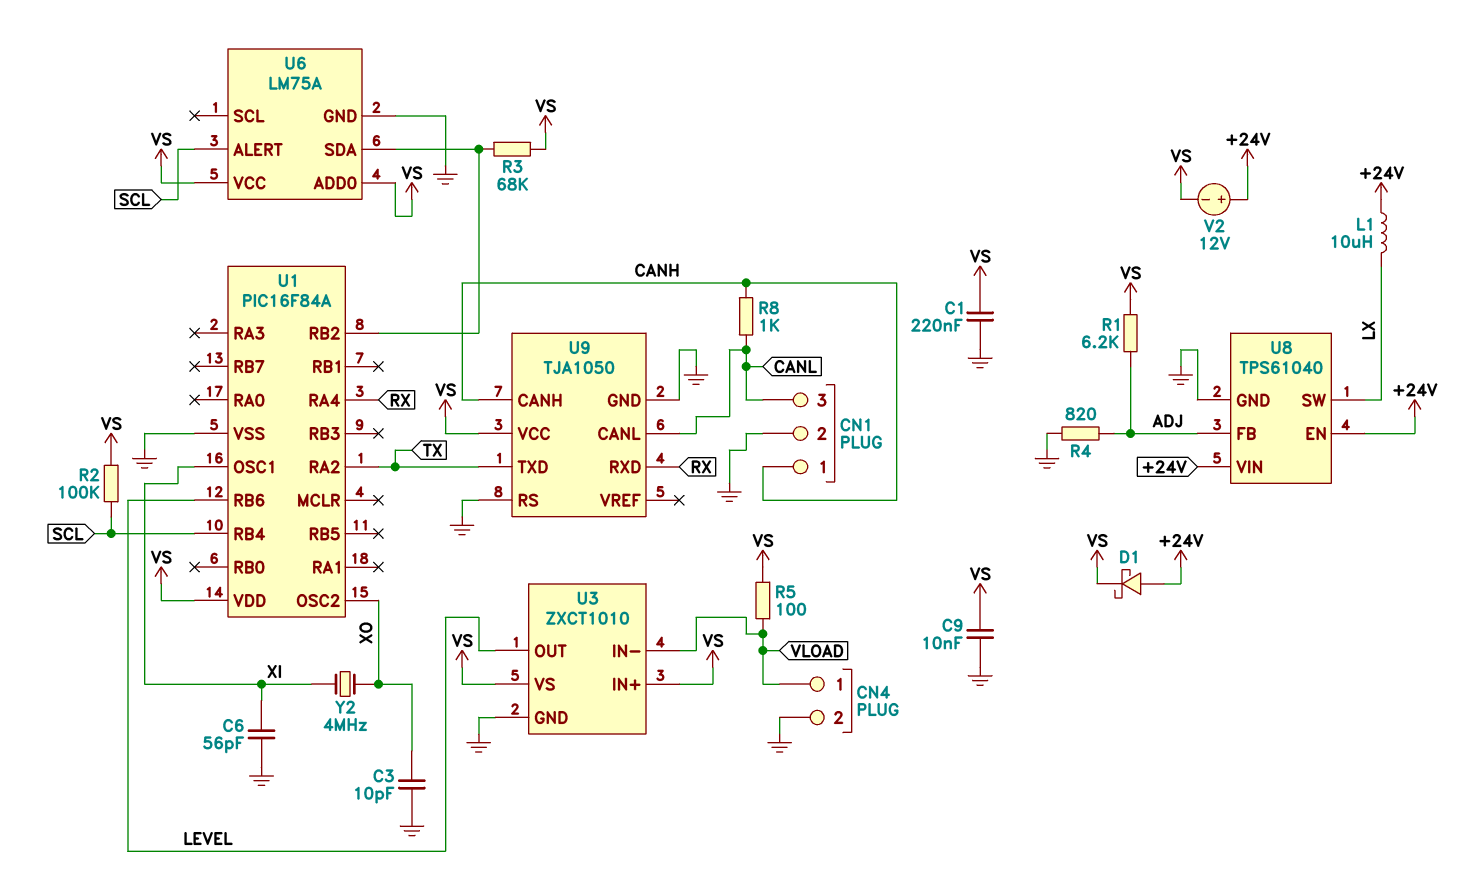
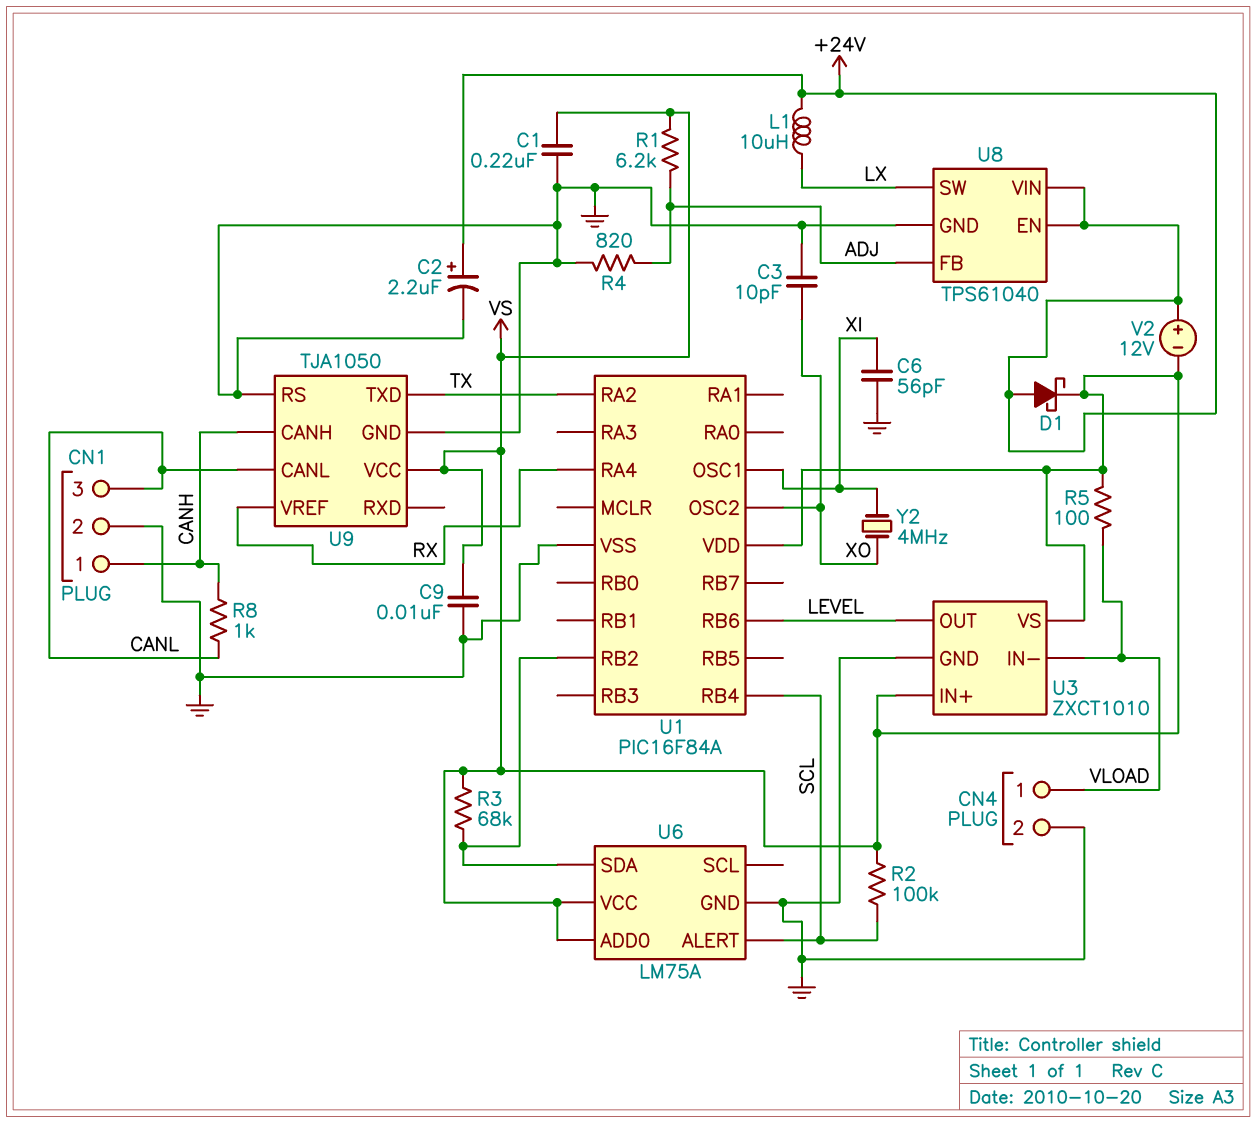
C2: none -> 2.2uF (plus +24V, minus GND)
U9 pin RXD: RX -> none
U9 pin VREF: none -> RX

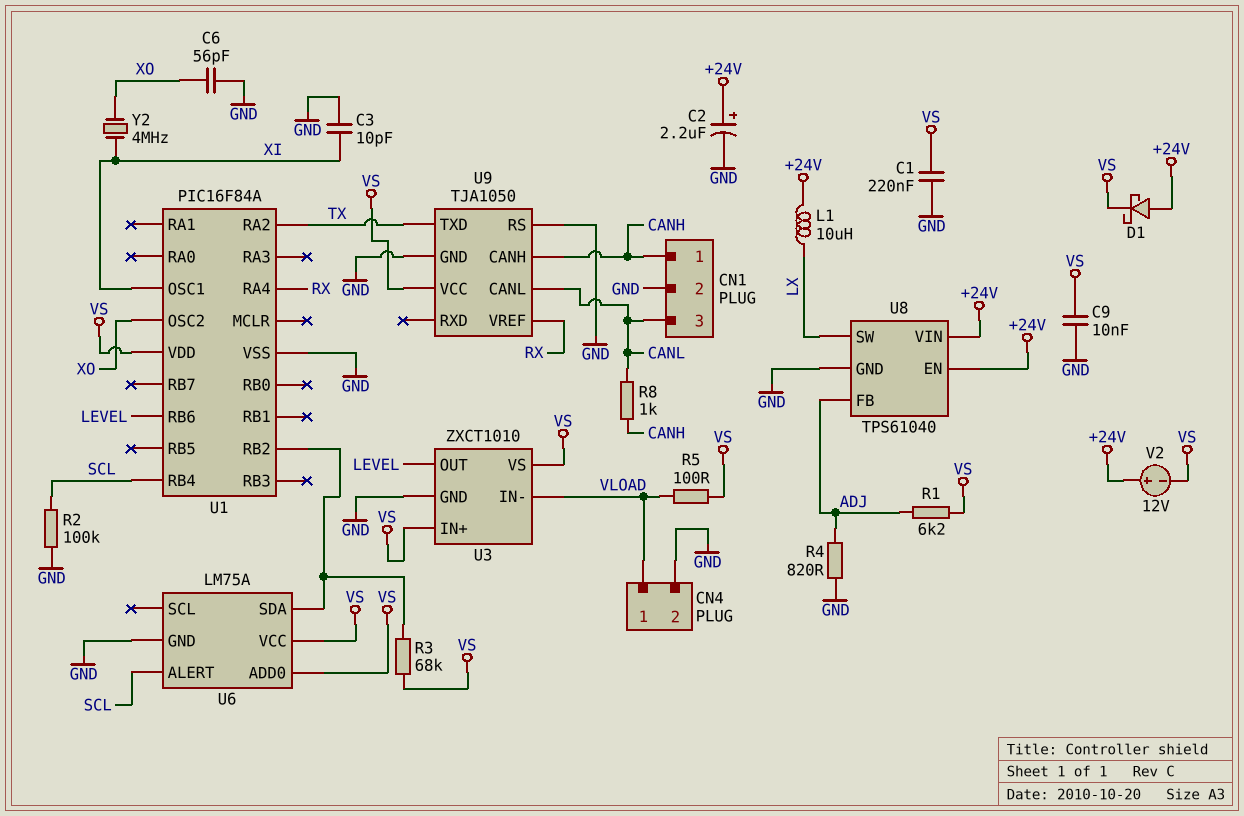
C3: 10pF (GND, XO) -> 10pF (GND, XI)
C6: 56pF (GND, XI) -> 56pF (GND, XO)
R2: 100k (SCL, VS) -> 100k (GND, SCL)

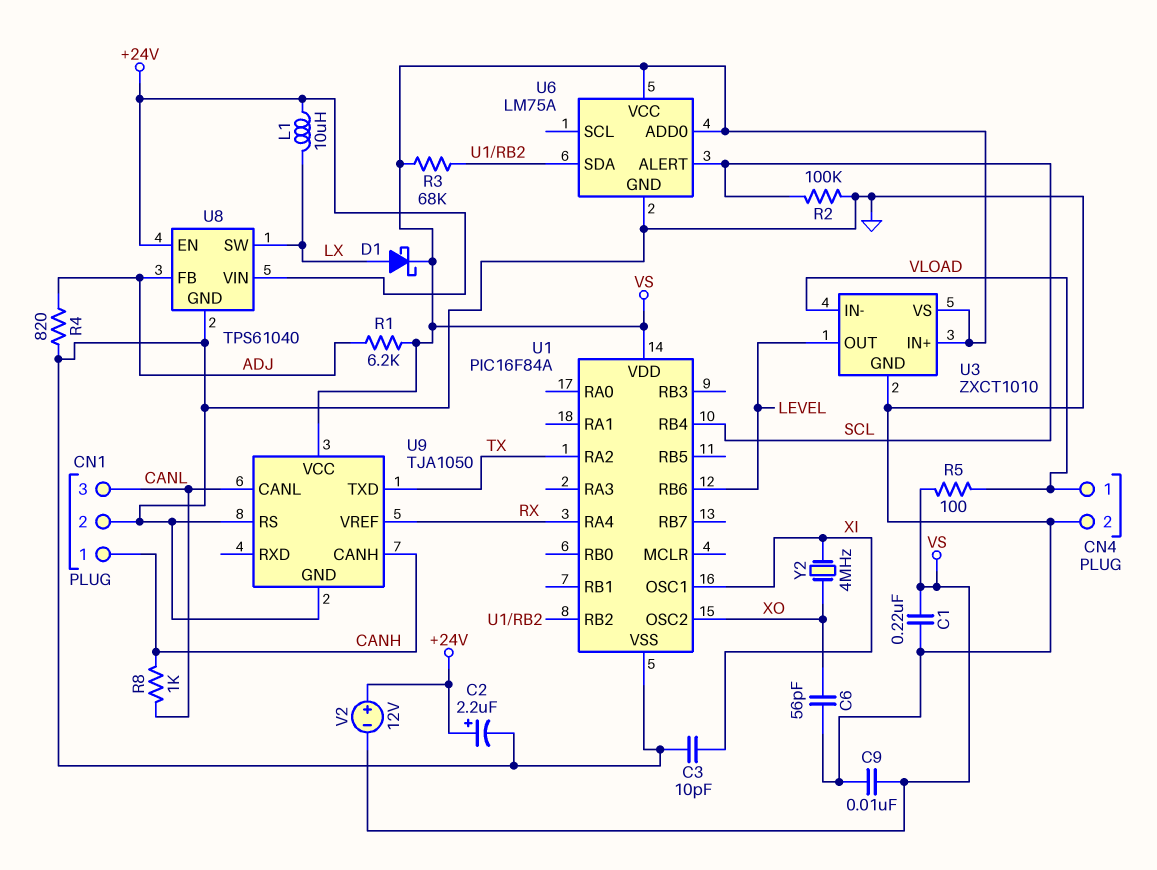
D1: schottky (A +24V, K VS) -> schottky (A LX, K VS)

